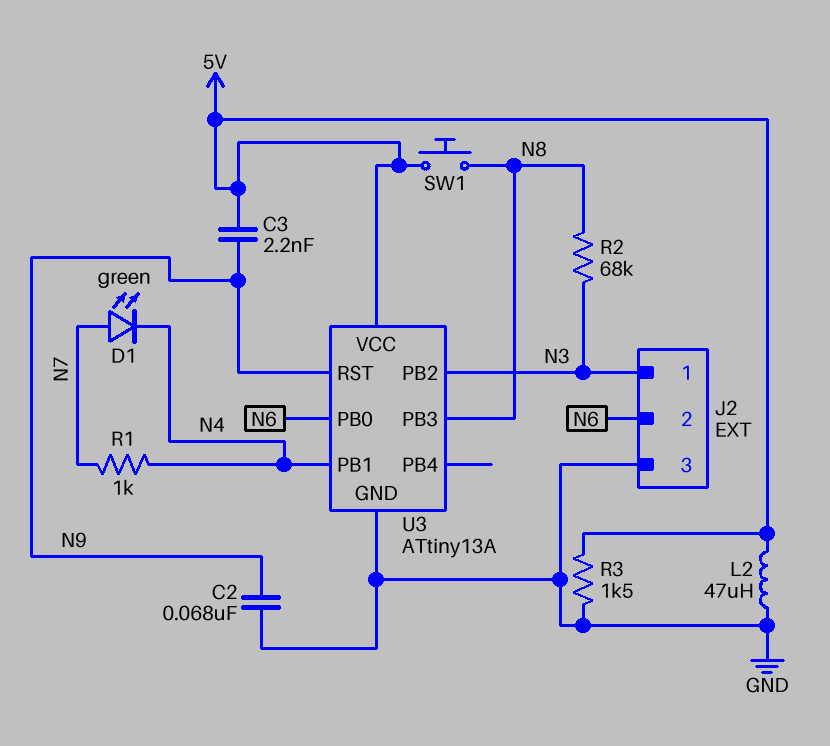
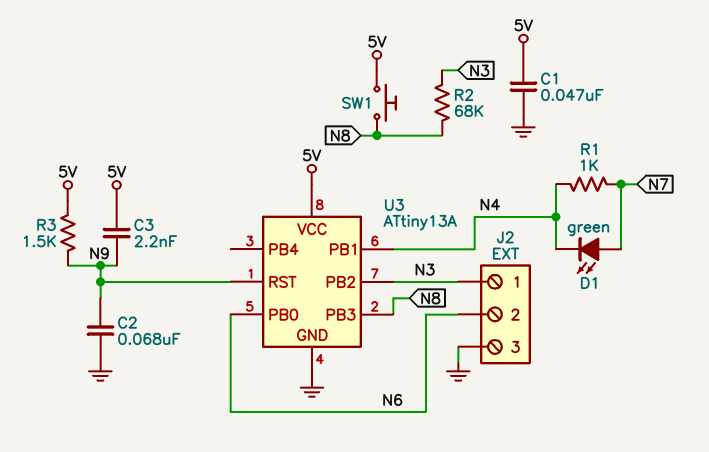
C1: none -> 47nF (5V, GND)
L2: 47uH (5V, GND) -> none
R3: 1.5k (5V, GND) -> 1.5k (5V, N9)

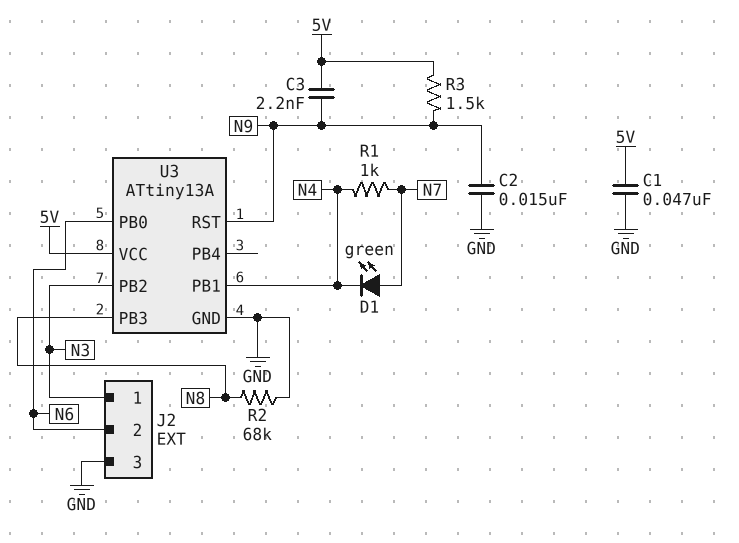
C2: 68nF (GND, N9) -> 15nF (GND, N9)
R2: 68k (N3, N8) -> 68k (GND, N8)
SW1: button (5V, N8) -> none

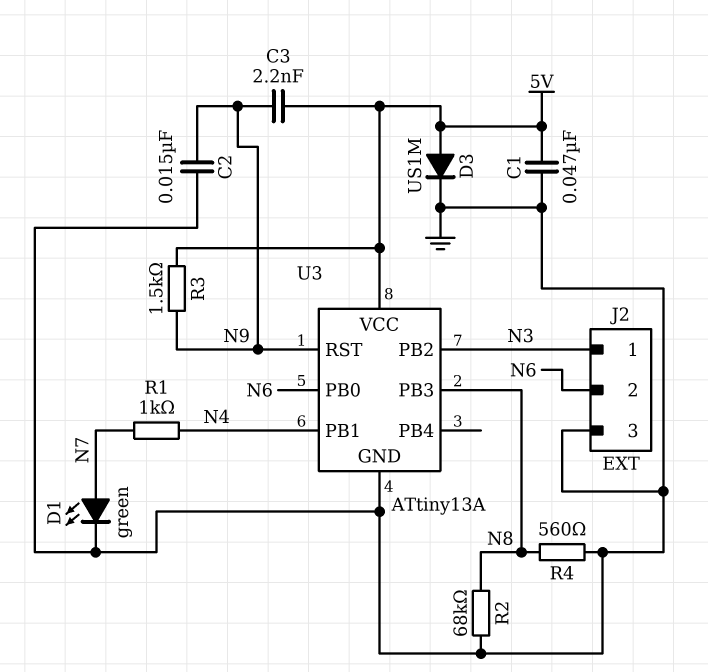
D1: LED green (A N7, K N4) -> LED green (A N7, K GND)
D3: none -> diode US1M (A 5V, K GND)
R4: none -> 560 (GND, N8)

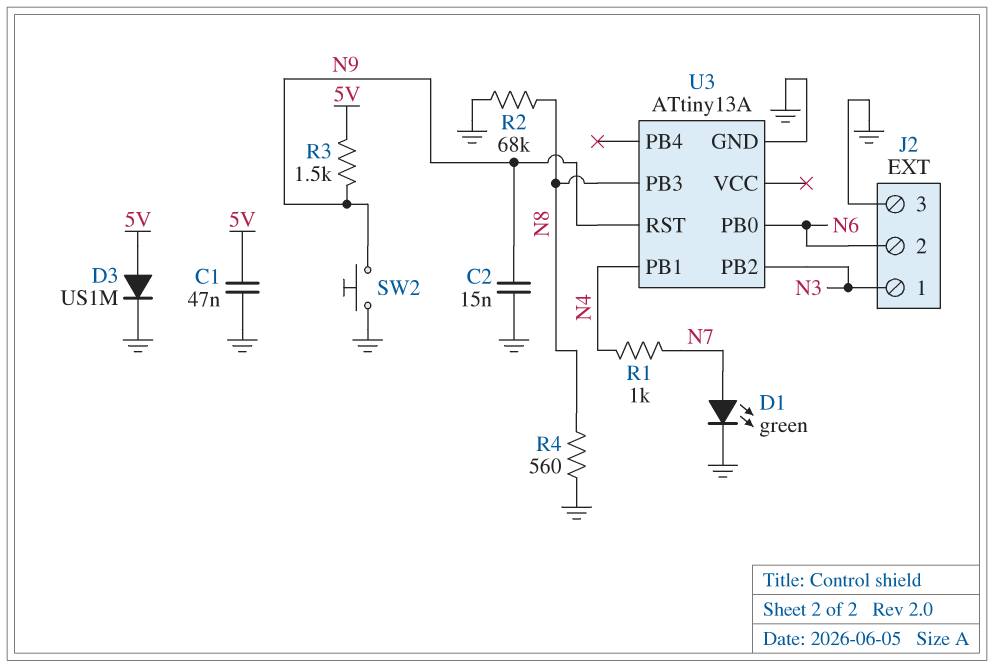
C3: 2.2nF (5V, N9) -> none
SW2: none -> button (GND, N9)
U3 pin VCC: 5V -> none

